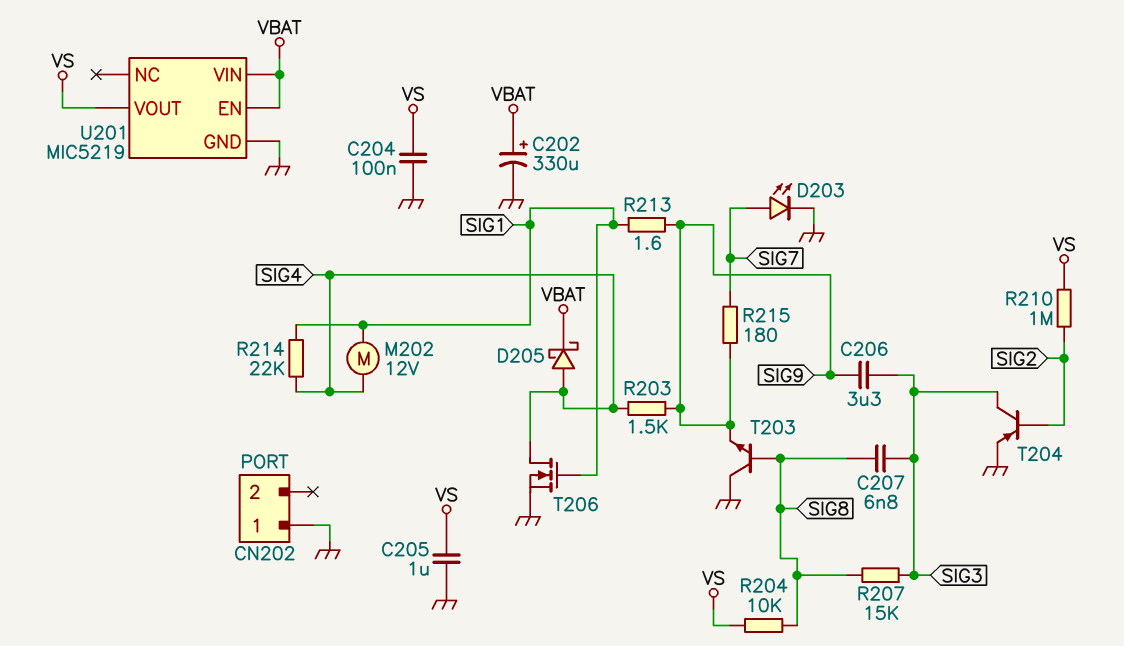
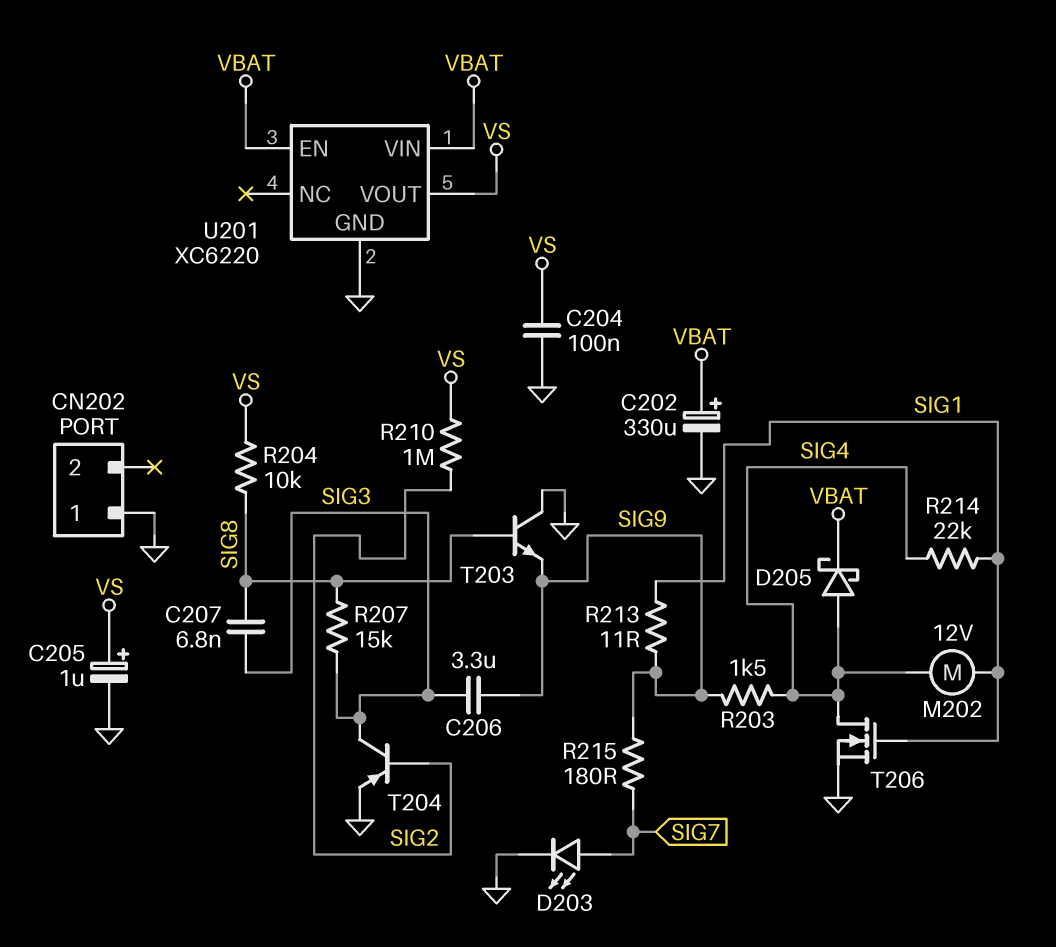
C205: 1uF (GND, VS) -> 1uF (plus VS, minus GND)
R213: 1.6 (SIG1, SIG9) -> 11 (SIG1, SIG9)
U201: MIC5219 -> XC6220

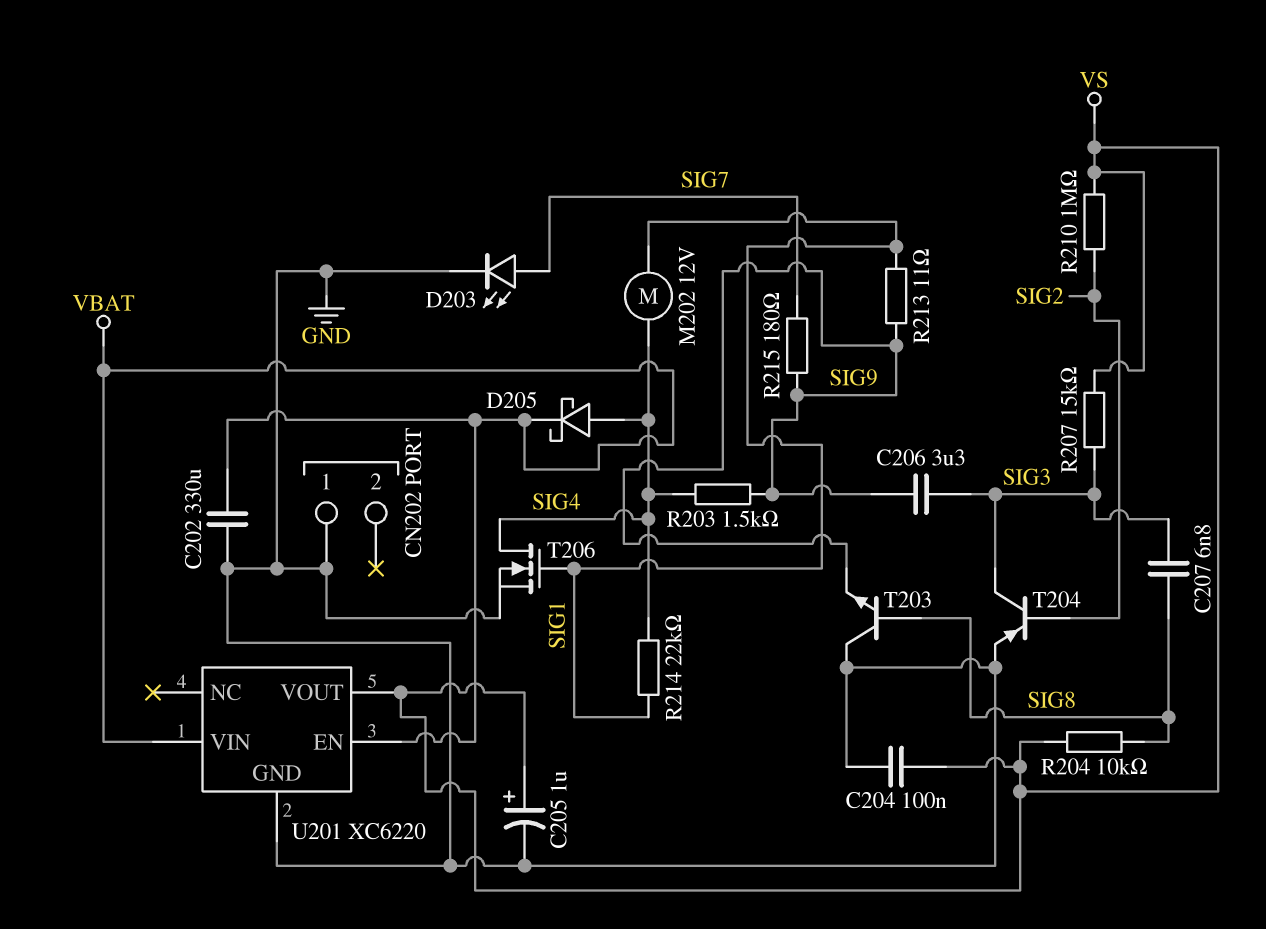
C202: 330uF (plus VBAT, minus GND) -> 330uF (GND, VBAT)
R207: 15k (SIG3, SIG8) -> 15k (SIG3, VS)

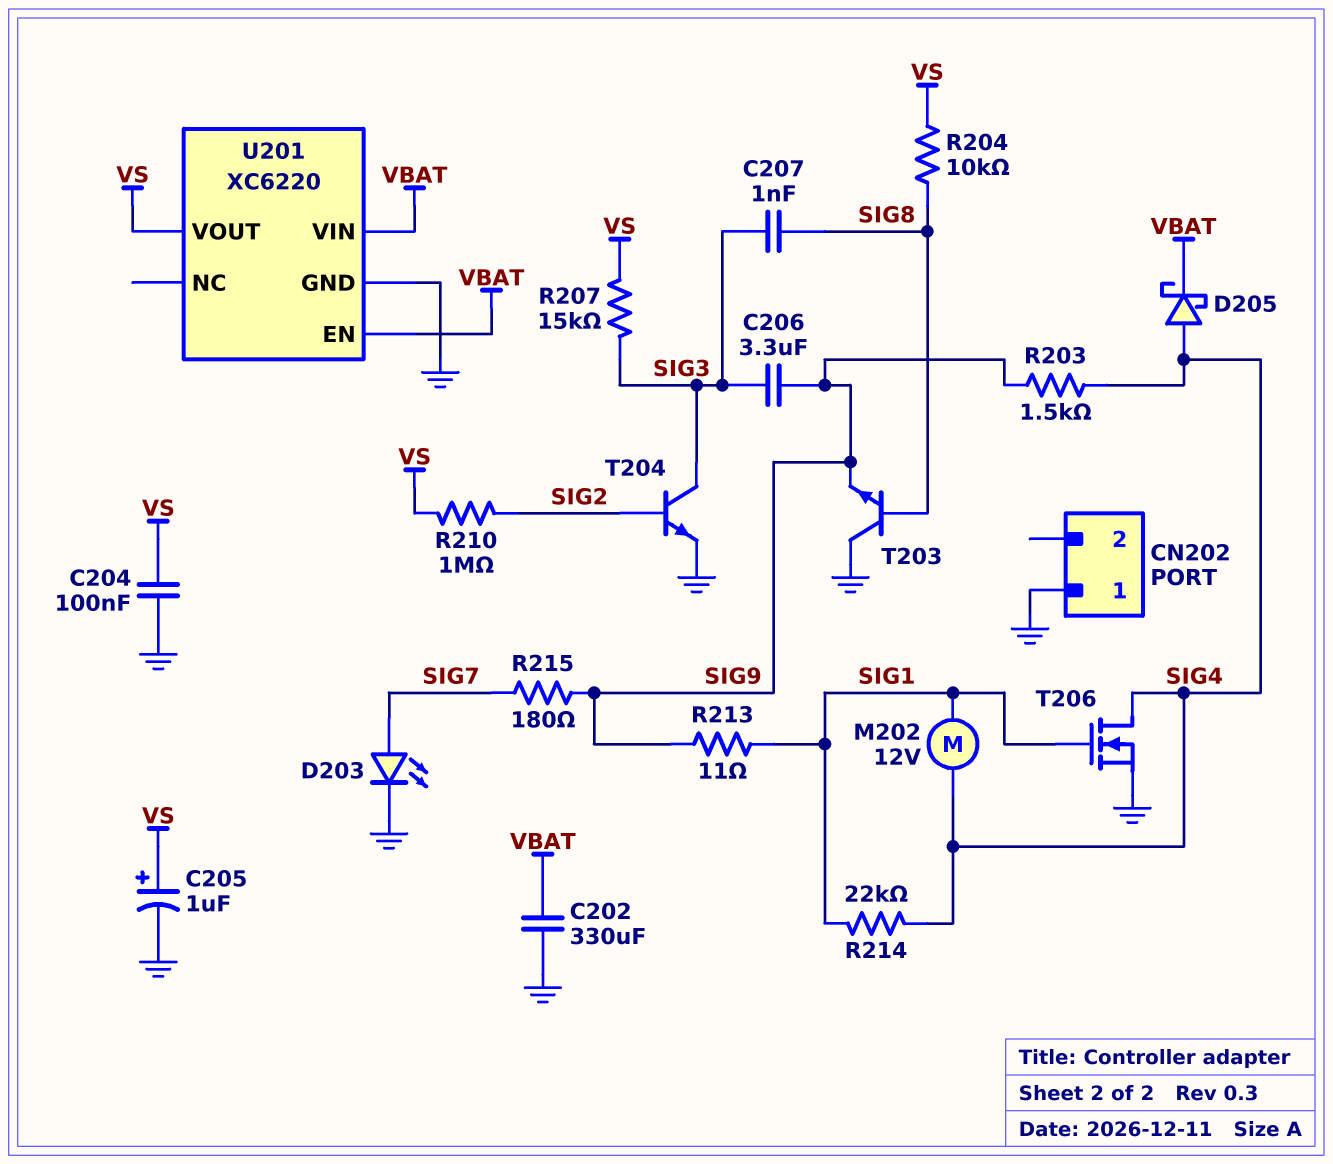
C207: 6.8nF (SIG3, SIG8) -> 1nF (SIG3, SIG8)
T204: PNP (B SIG2, C SIG3, E GND) -> NPN (B SIG2, C SIG3, E GND)

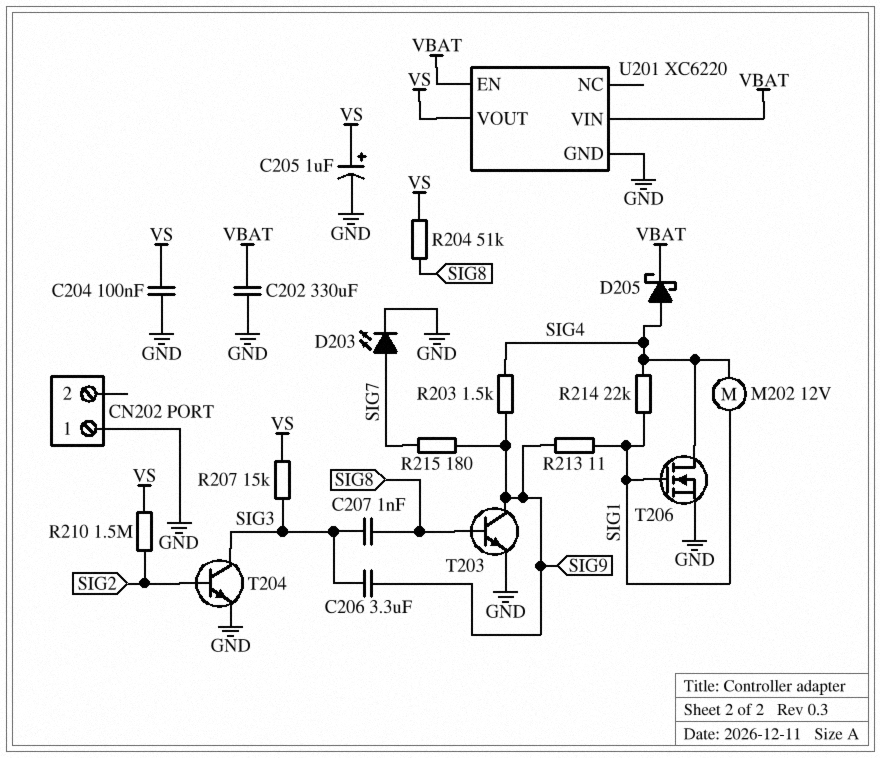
R204: 10k (SIG8, VS) -> 51k (SIG8, VS)
R210: 1M (SIG2, VS) -> 1.5M (SIG2, VS)
T203: NPN (B SIG8, C GND, E SIG9) -> NPN (B SIG8, C SIG9, E GND)

